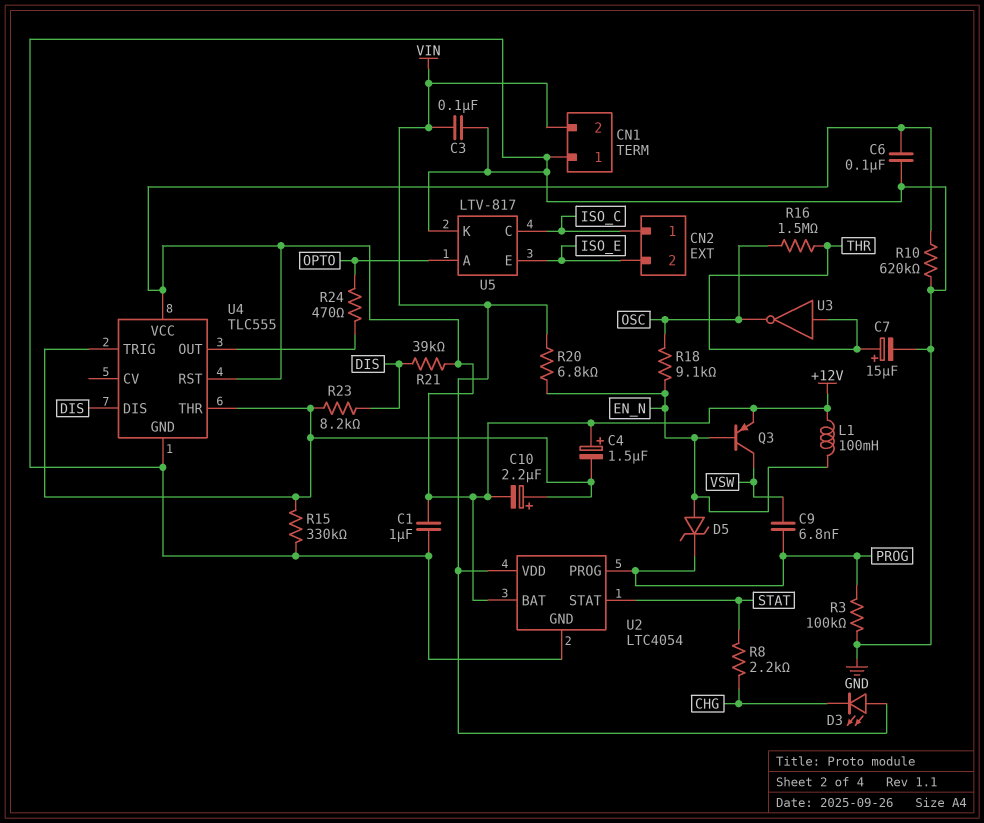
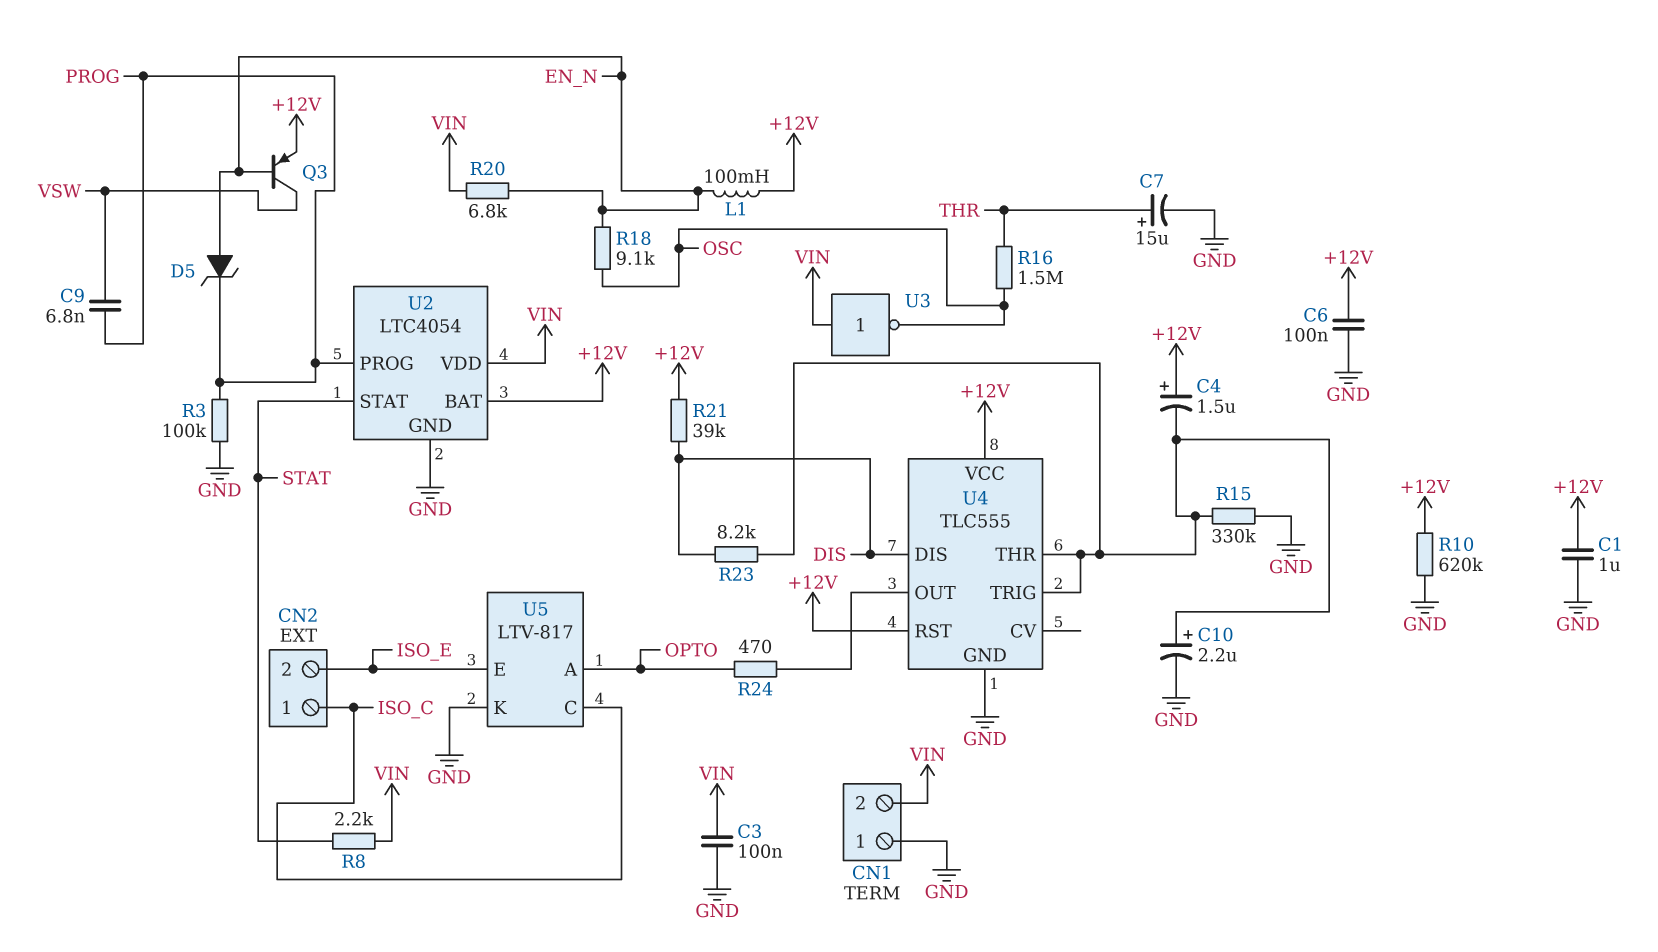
C10: 2.2uF (plus U4/THR, minus +12V) -> 2.2uF (plus U4/THR, minus GND)
D3: LED (A VIN, K CHG) -> none
R8: 2.2k (CHG, STAT) -> 2.2k (STAT, VIN)
U3: NOT (in THR, out OSC) -> NOT (in VIN, out OSC)

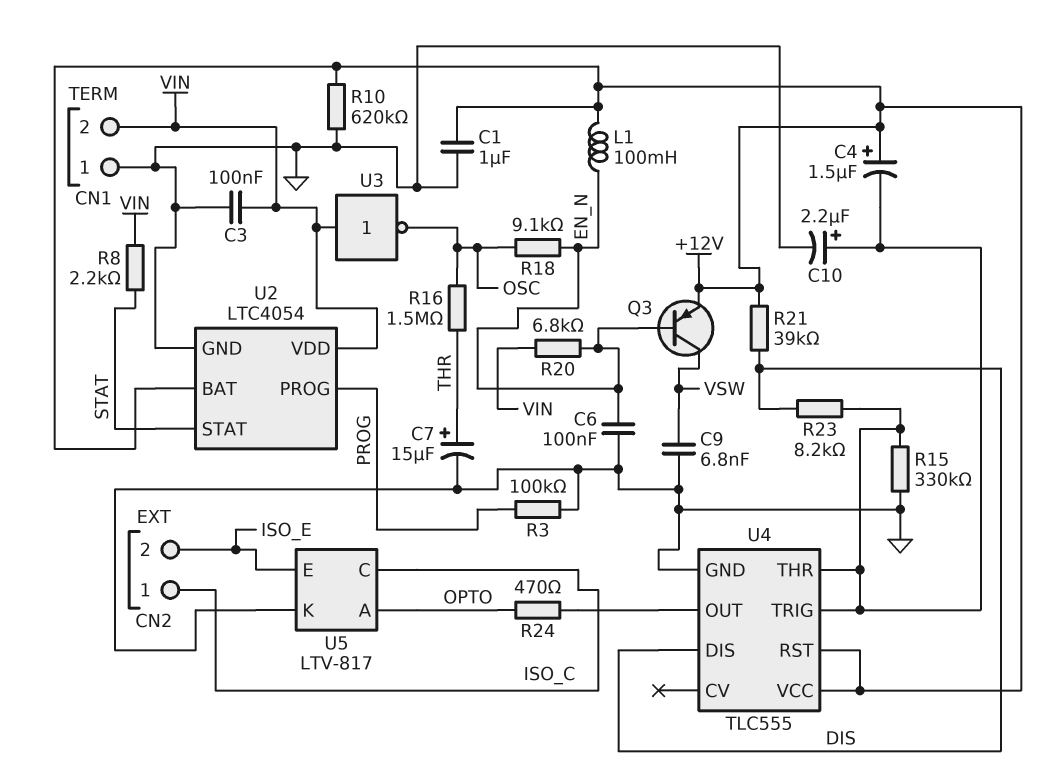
C6: 100nF (+12V, GND) -> 100nF (EN_N, GND)
C9: 6.8nF (PROG, VSW) -> 6.8nF (GND, VSW)
D5: zener (A EN_N, K PROG) -> none

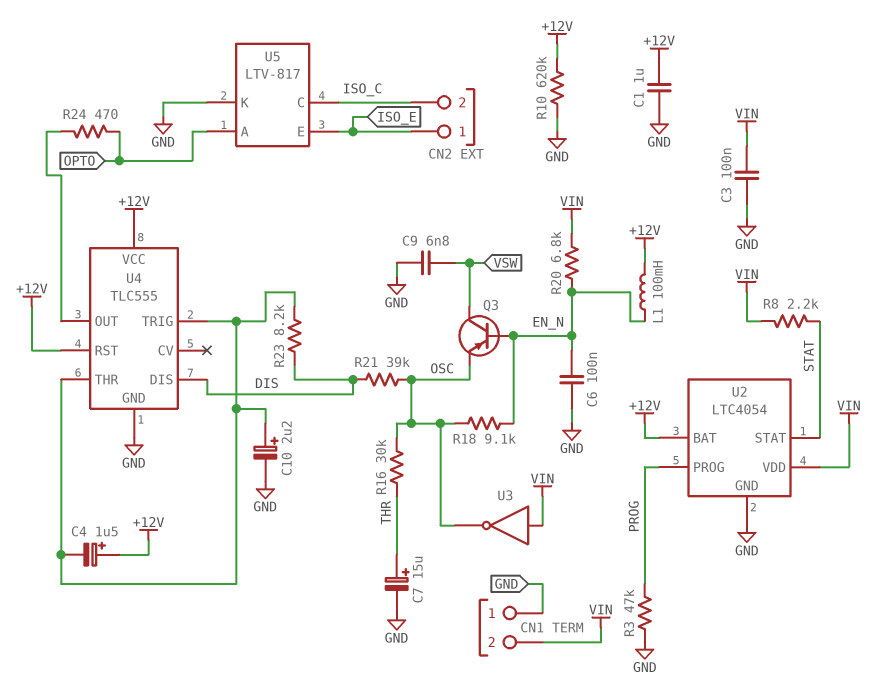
CN2 pin 1: ISO_C -> ISO_E
CN2 pin 2: ISO_E -> ISO_C
Q3: PNP (B EN_N, C VSW, E +12V) -> PNP (B EN_N, C VSW, E OSC)
R3: 100k (GND, PROG) -> 47k (GND, PROG)
R15: 330k (GND, U4/THR) -> none
R16: 1.5M (OSC, THR) -> 30k (OSC, THR)
R21: 39k (+12V, DIS) -> 39k (DIS, OSC)

